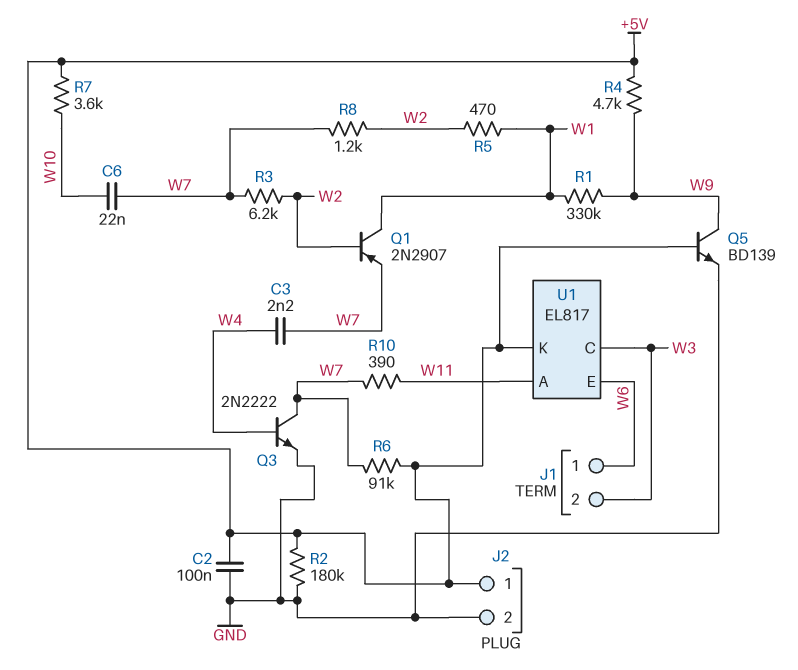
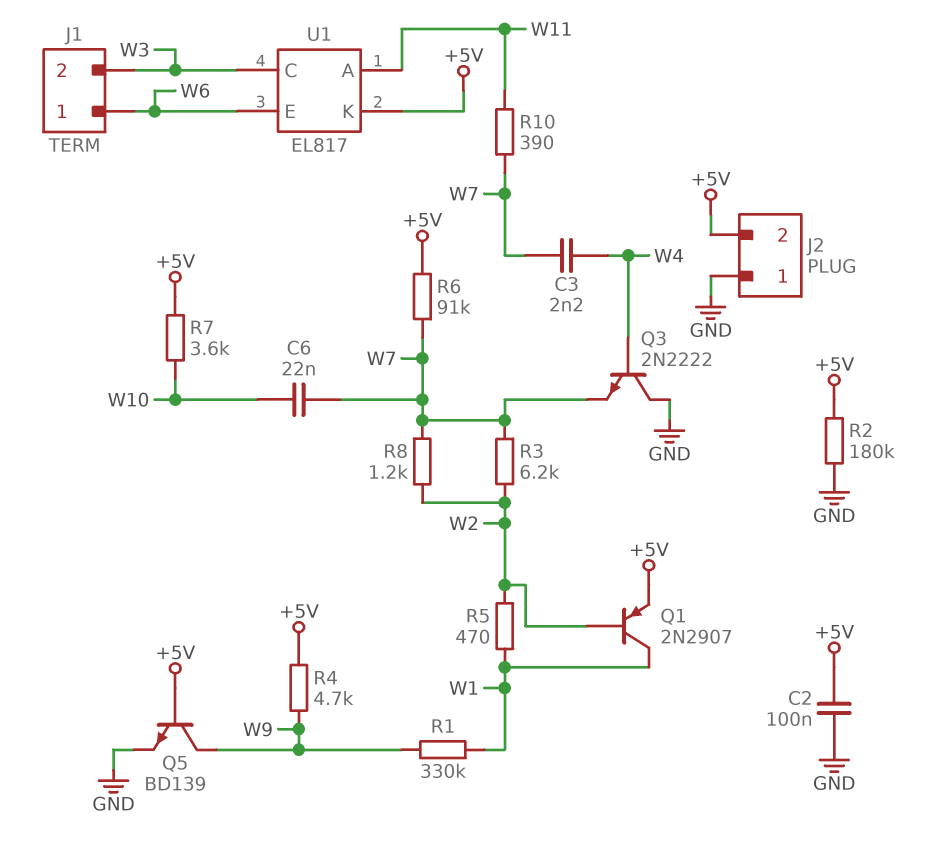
J2 pin 1: +5V -> GND
J2 pin 2: GND -> +5V
Q1: PNP 2N2907 (B W2, C W1, E W7) -> PNP 2N2907 (B W2, C W1, E +5V)
Q3: NPN 2N2222 (B W4, C W7, E GND) -> NPN 2N2222 (B W4, C GND, E W7)

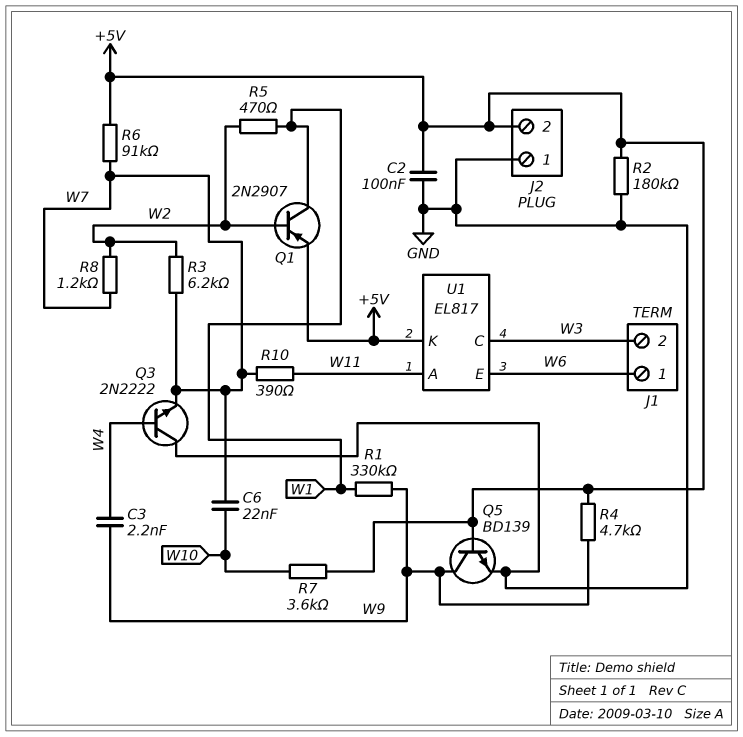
C3: 2.2nF (W4, W7) -> 2.2nF (W4, W9)

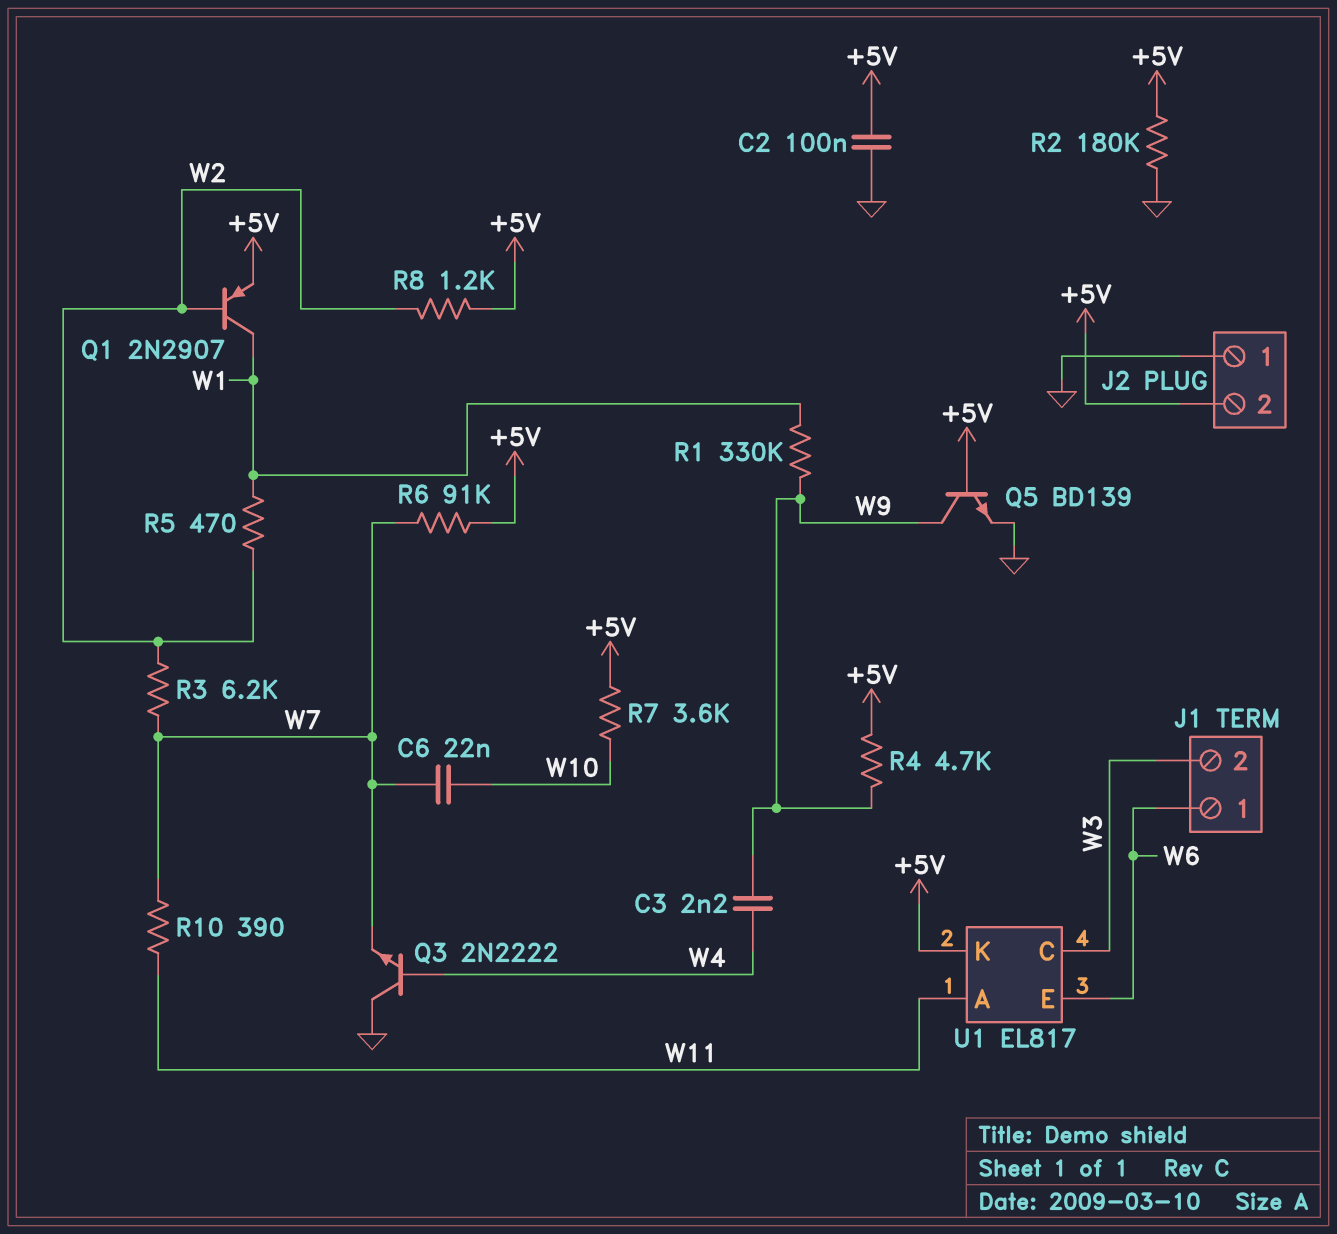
R8: 1.2k (W2, W7) -> 1.2k (+5V, W2)

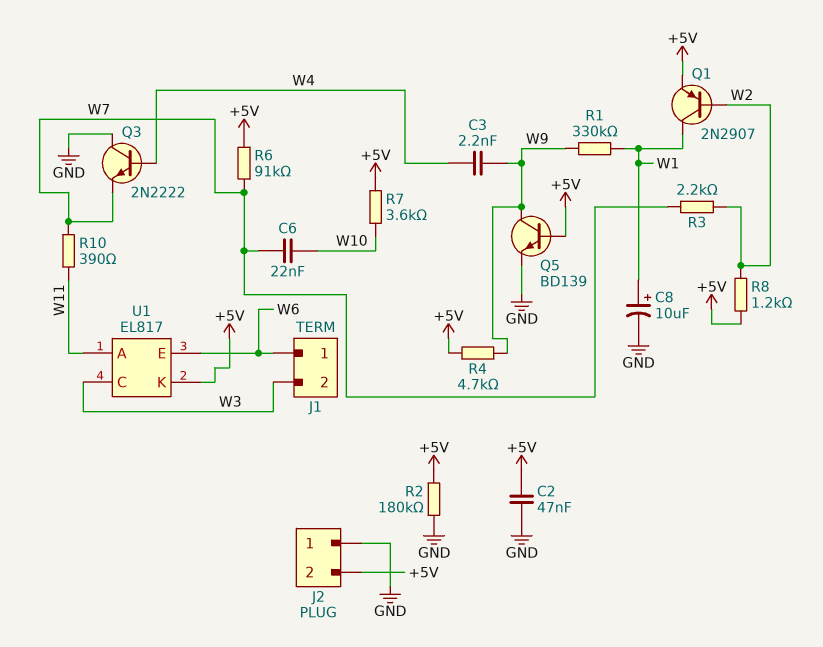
C2: 100nF (+5V, GND) -> 47nF (+5V, GND)
C8: none -> 10uF (plus W1, minus GND)
R3: 6.2k (W2, W7) -> 2.2k (W2, W7)
R5: 470 (W1, W2) -> none

